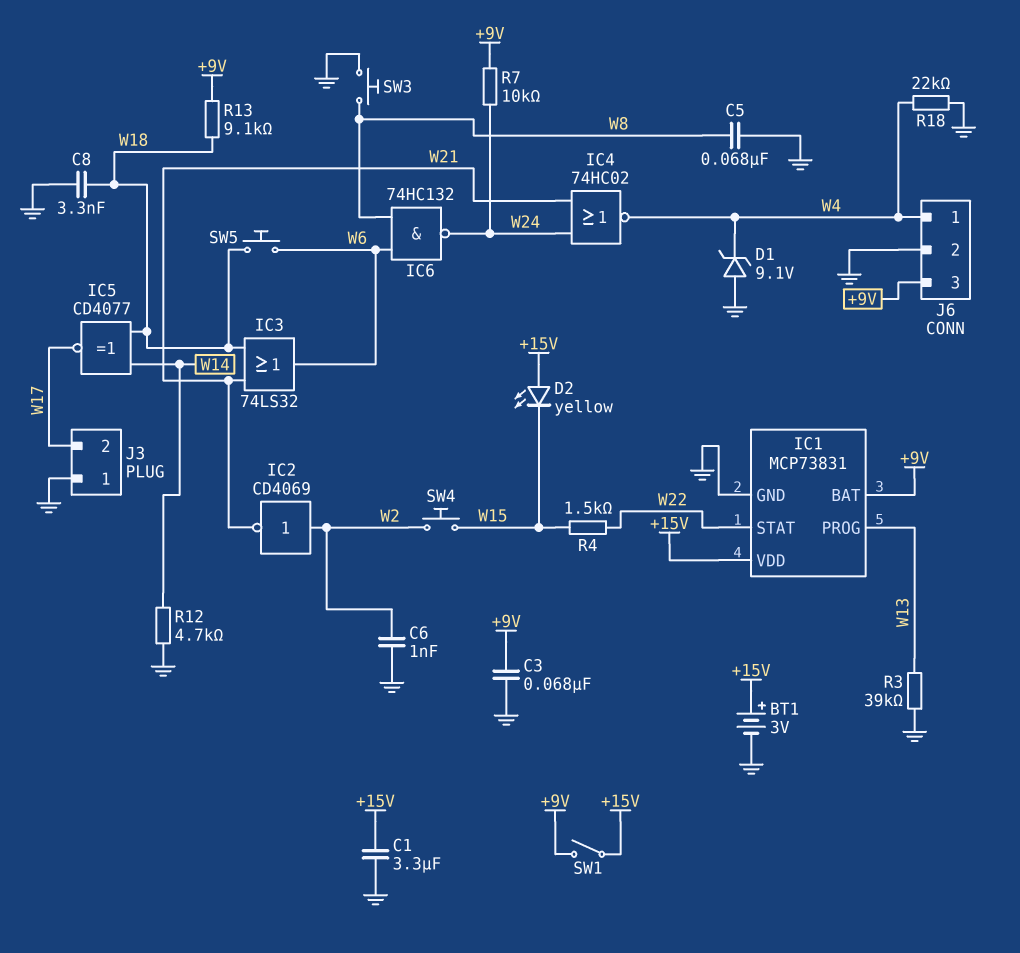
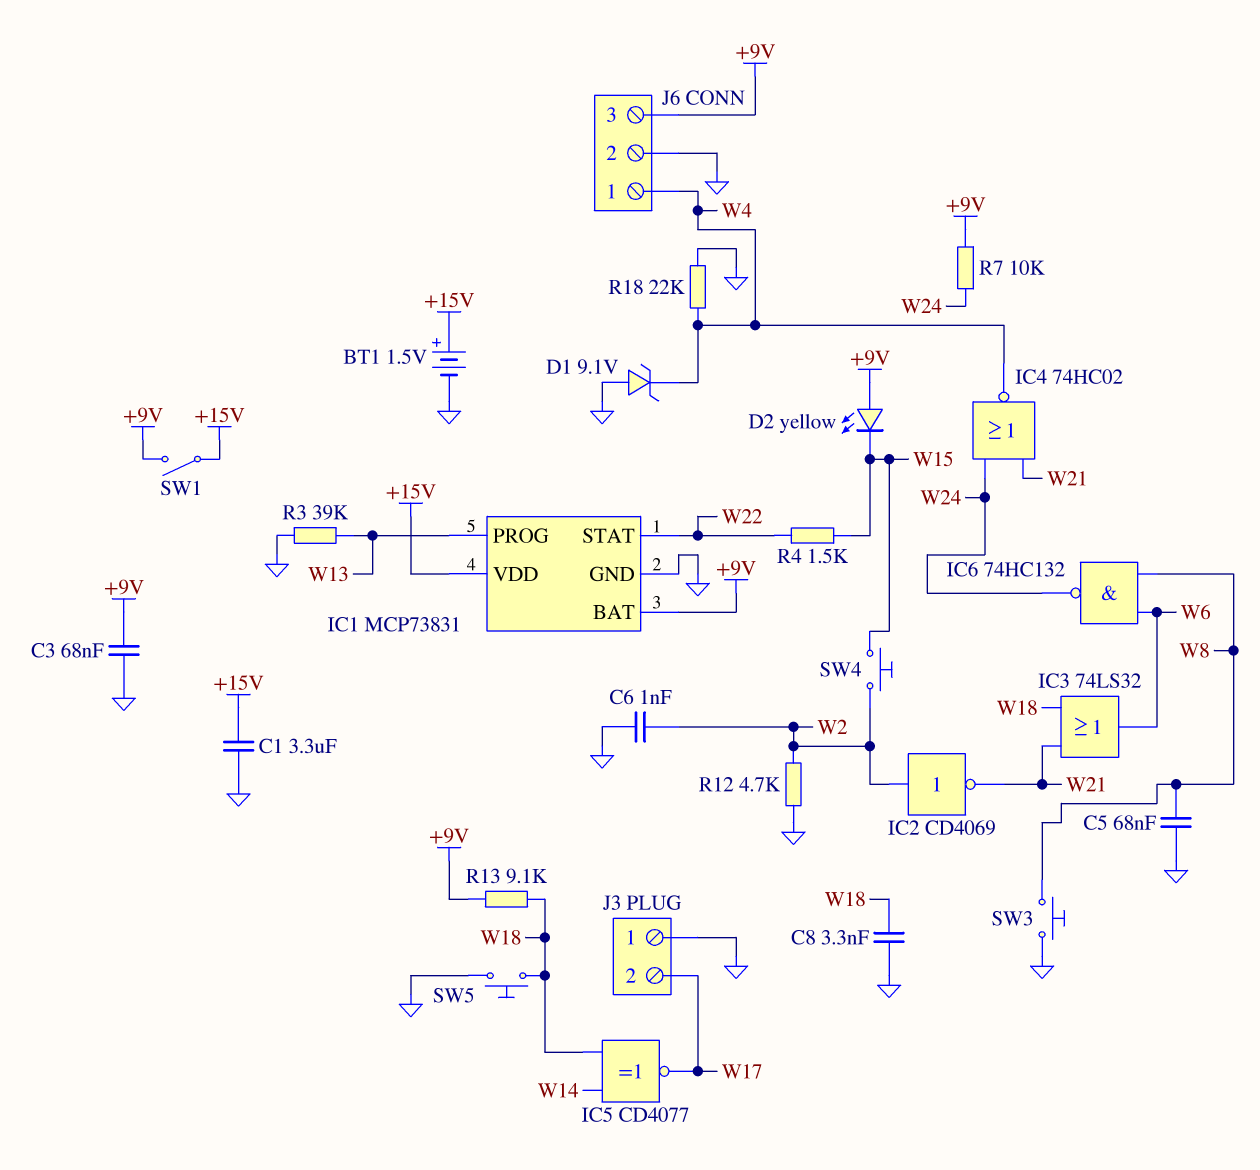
BT1: 3V (plus +15V, minus GND) -> 1.5V (plus +15V, minus GND)
D2: LED yellow (A +15V, K W15) -> LED yellow (A +9V, K W15)
R12: 4.7k (GND, W14) -> 4.7k (GND, W2)
SW5: button (W6, W18) -> button (GND, W18)

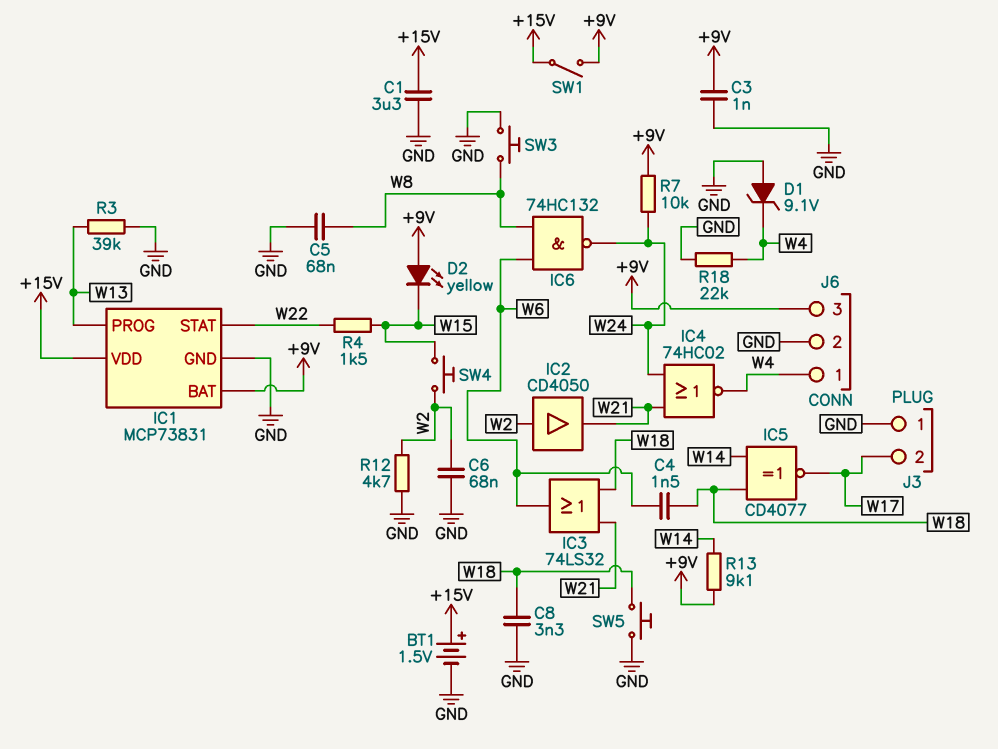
C3: 68nF (+9V, GND) -> 1nF (+9V, GND)
C4: none -> 1.5nF (W6, W18)
C6: 1nF (GND, W2) -> 68nF (GND, W2)
IC2: NOT CD4069 (in W2, out W21) -> buffer CD4050 (in W2, out W21)
R13: 9.1k (+9V, W18) -> 9.1k (+9V, W14)

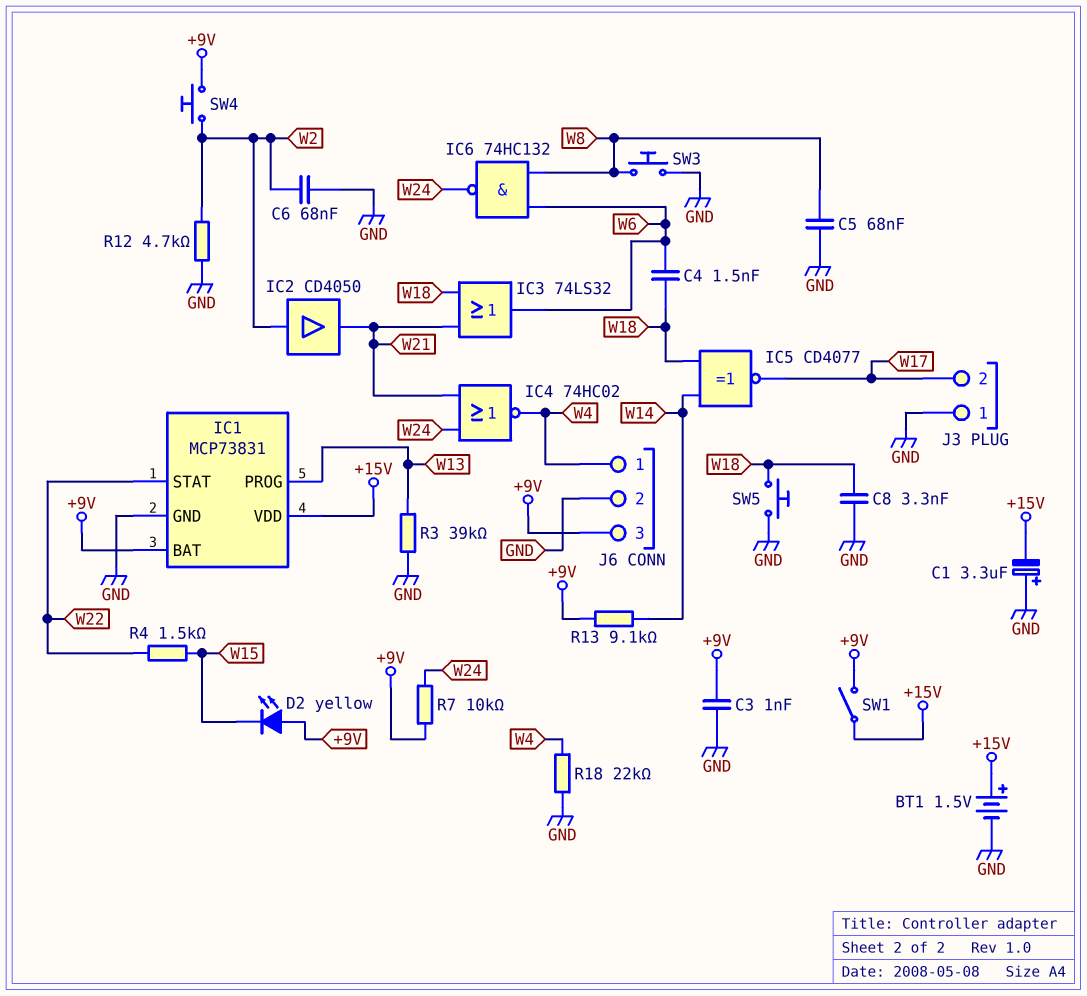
C1: 3.3uF (+15V, GND) -> 3.3uF (plus GND, minus +15V)
D1: zener 9.1V (A GND, K W4) -> none
SW4: button (W2, W15) -> button (+9V, W2)

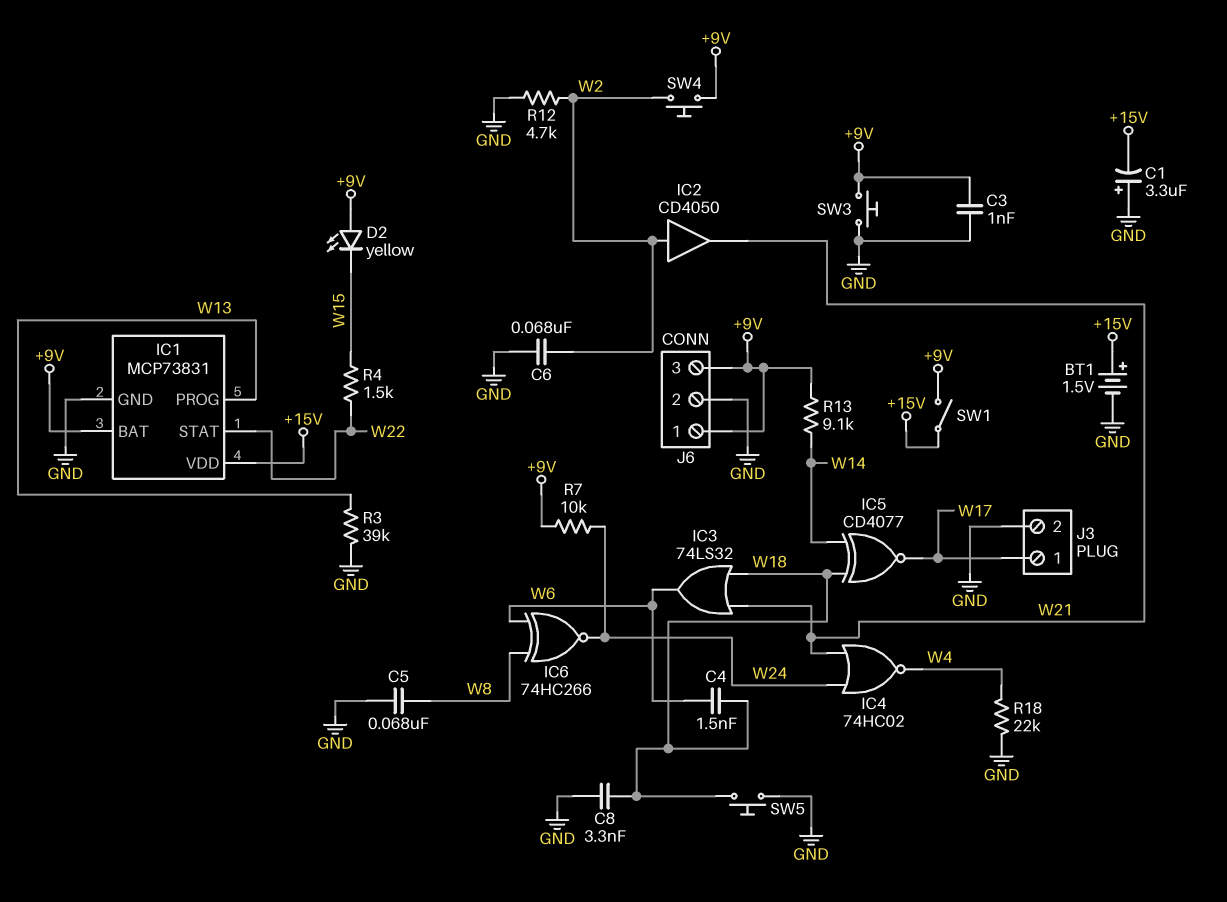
IC6: NAND 74HC132 (in W6, in W8, out W24) -> XNOR 74HC266 (in W6, in W8, out W24)
J3 pin 1: GND -> W17
J3 pin 2: W17 -> GND
J6 pin 1: W4 -> +9V
SW3: button (GND, W8) -> button (+9V, GND)

